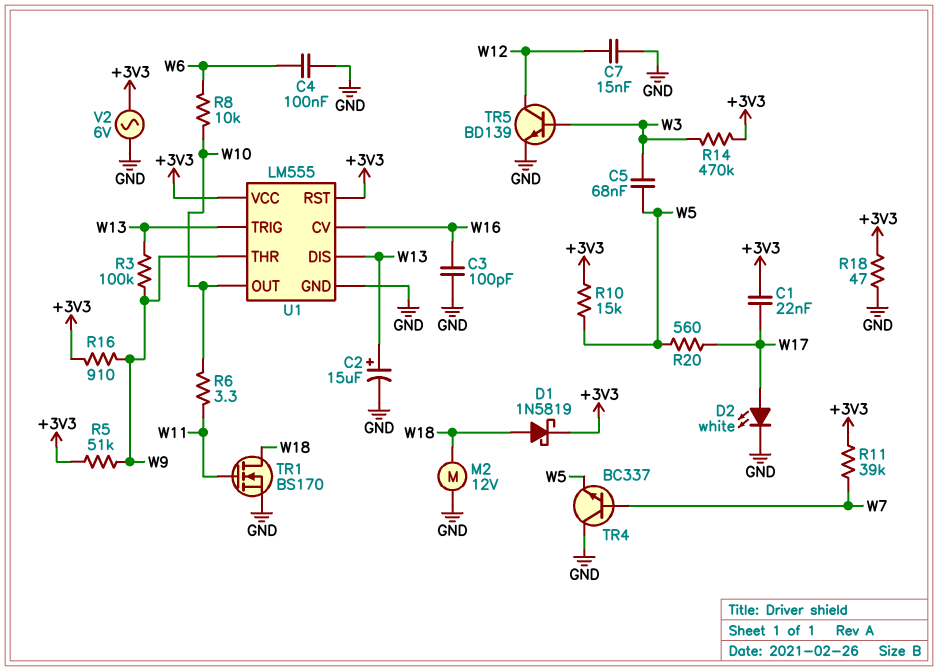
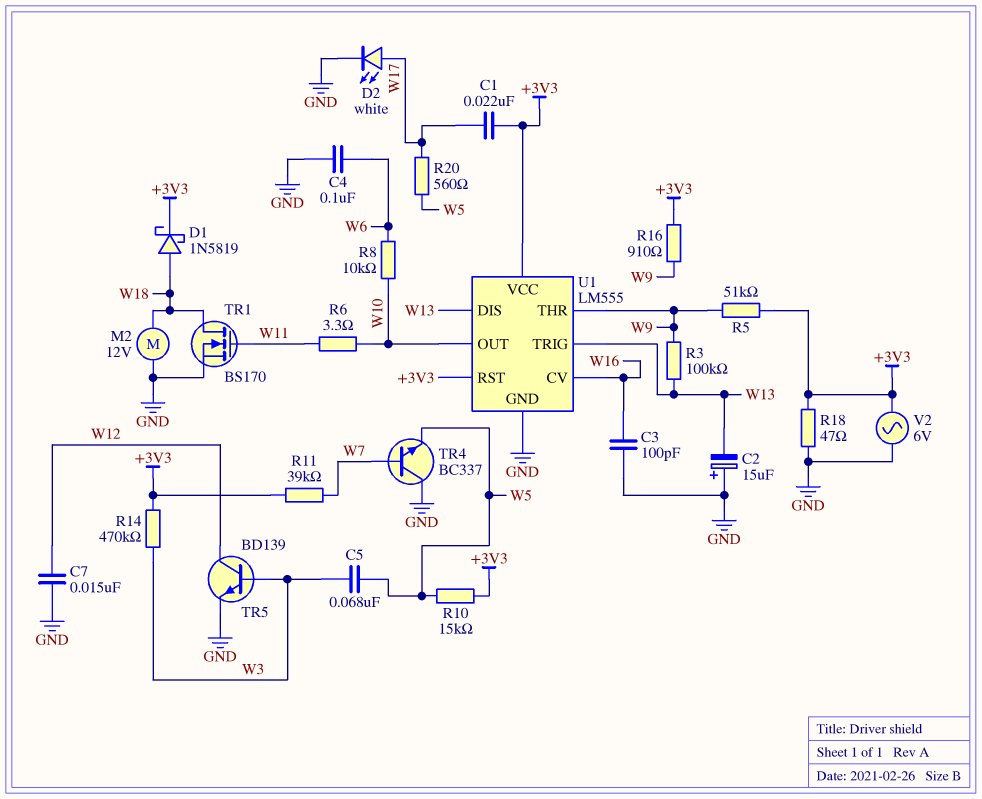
C2: 15uF (plus W13, minus GND) -> 15uF (plus GND, minus W13)

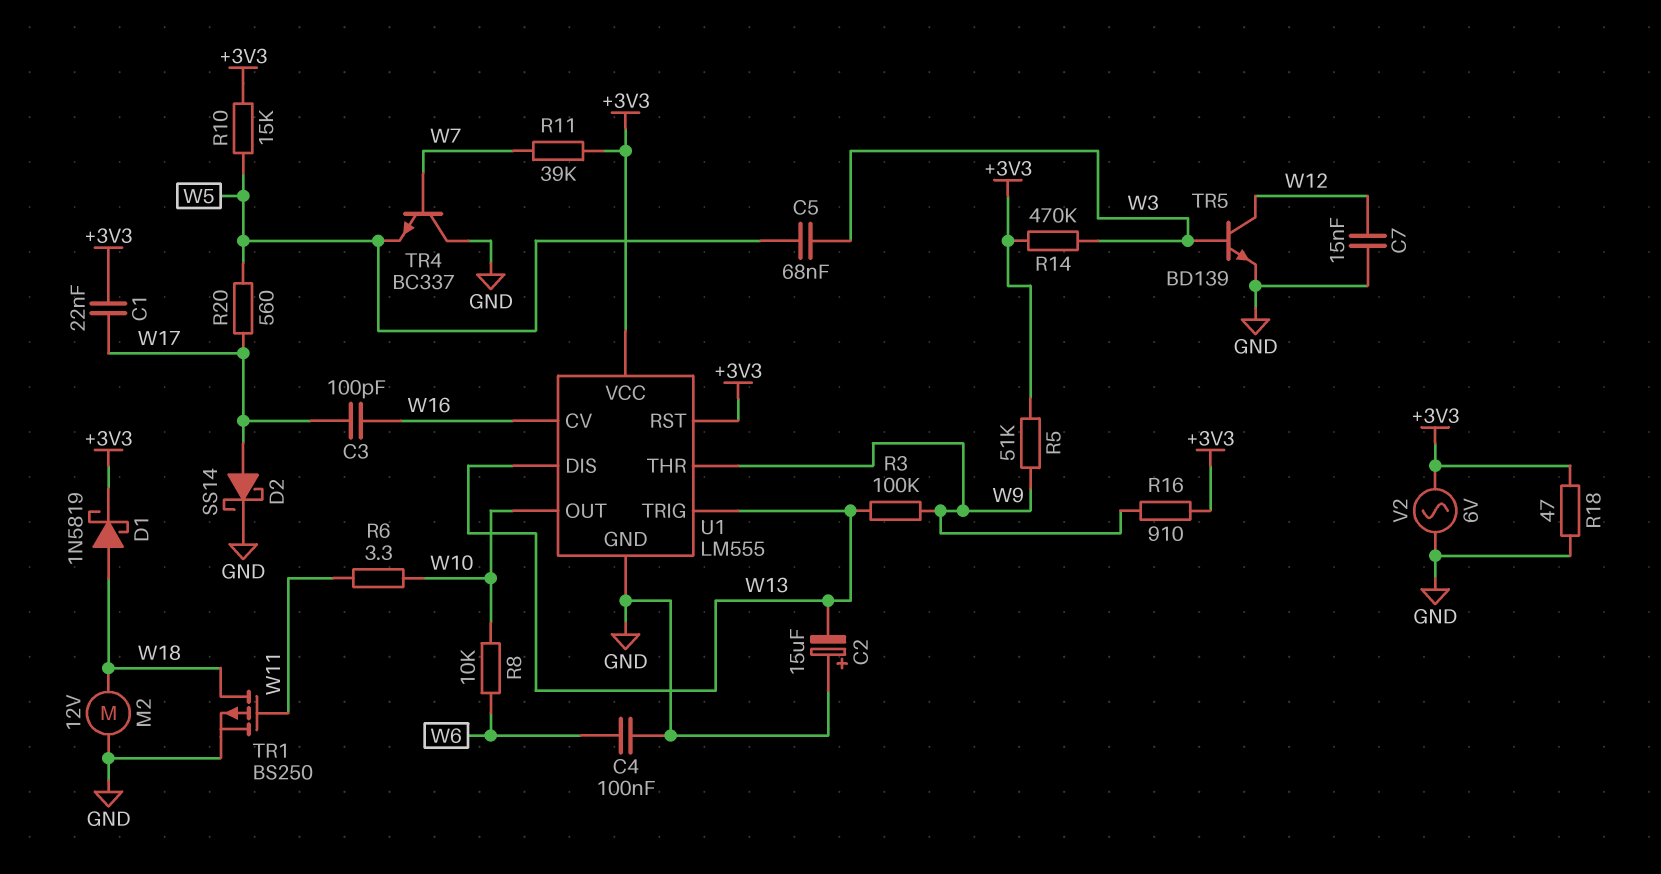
C3: 100pF (GND, W16) -> 100pF (W16, W17)
D2: LED white (A W17, K GND) -> schottky SS14 (A W17, K GND)
TR1: NMOS BS170 (G W11, D W18, S GND) -> PMOS BS250 (G W11, D W18, S GND)

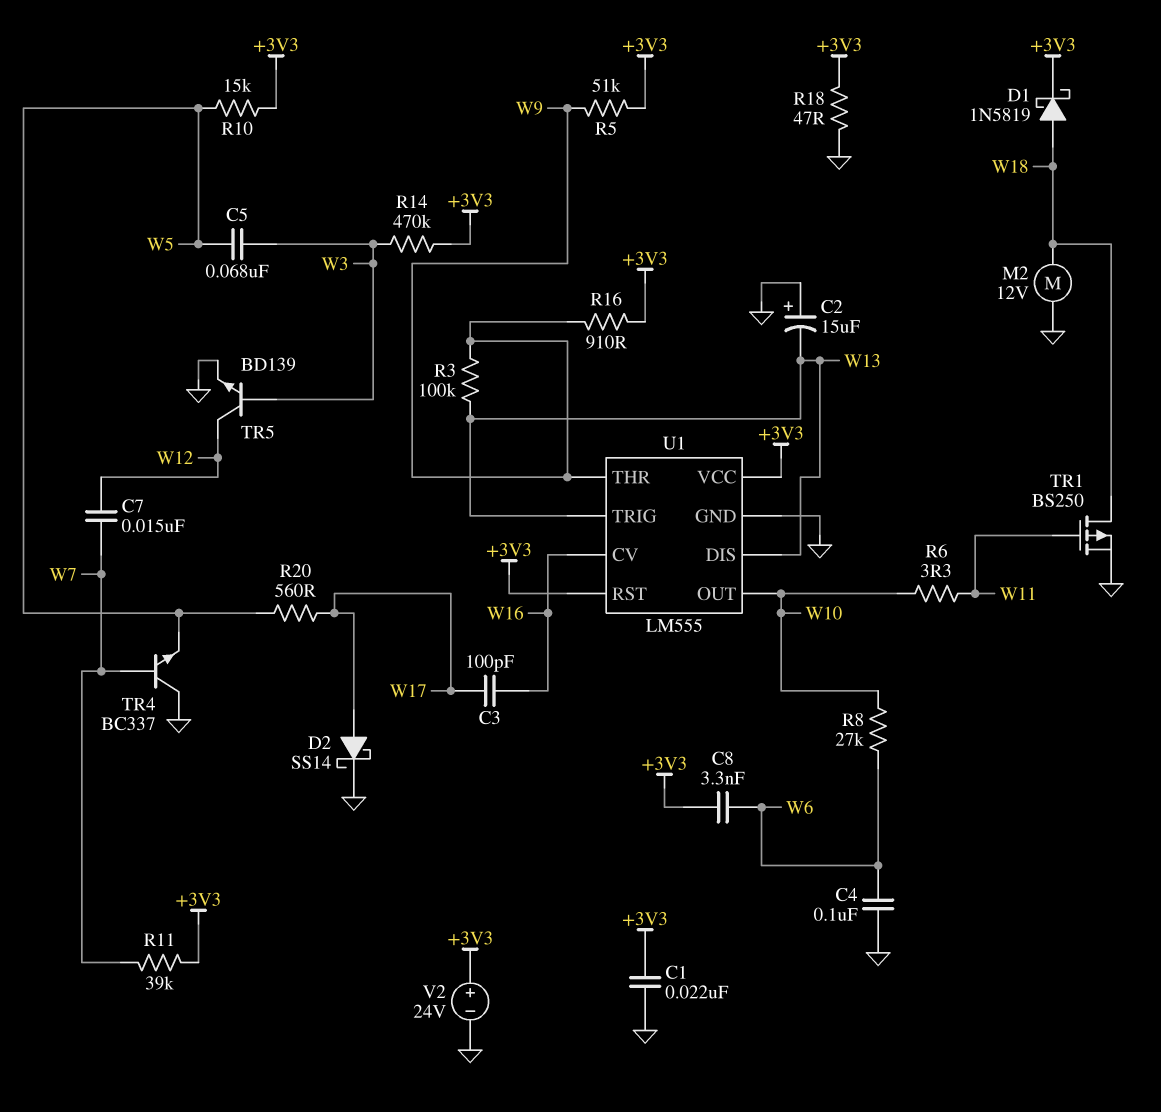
C1: 22nF (+3V3, W17) -> 22nF (+3V3, GND)
C7: 15nF (GND, W12) -> 15nF (W7, W12)
C8: none -> 3.3nF (+3V3, W6)
R8: 10k (W6, W10) -> 27k (W6, W10)
V2: AC 6V (+3V3, GND) -> 24V (plus +3V3, minus GND)

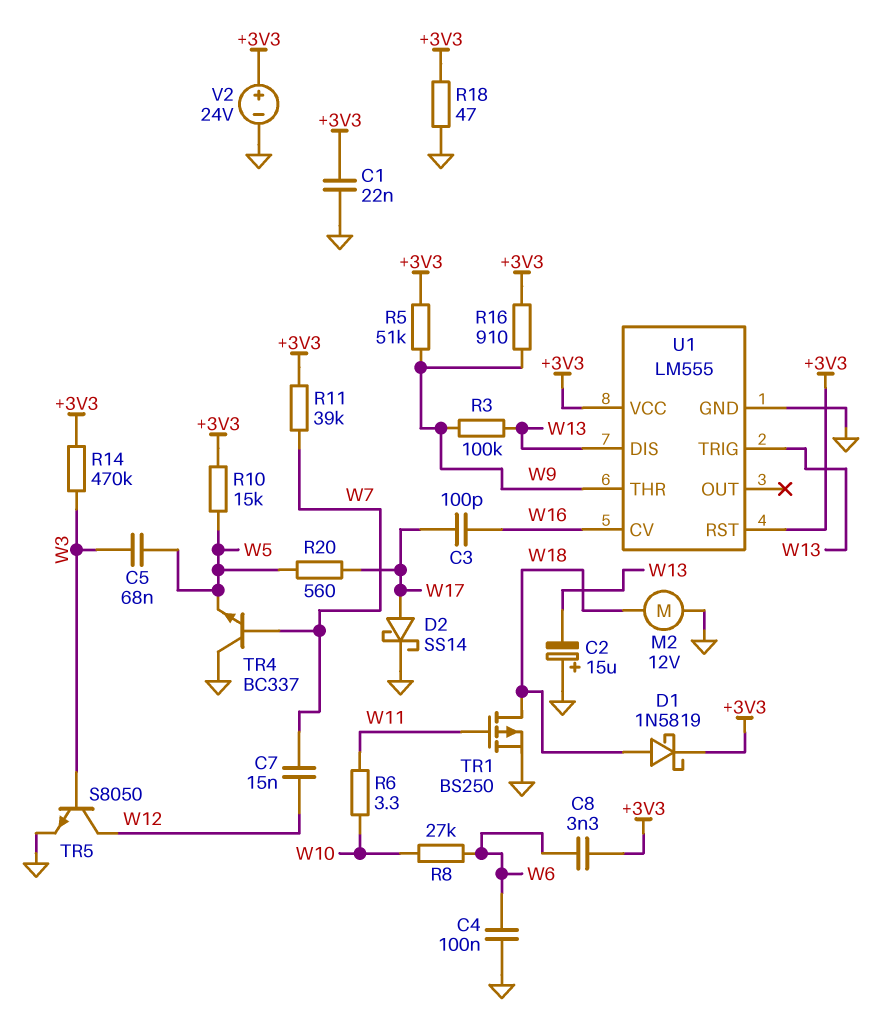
TR5: NPN BD139 (B W3, C W12, E GND) -> NPN S8050 (B W3, C W12, E GND)
U1 pin OUT: W10 -> none

